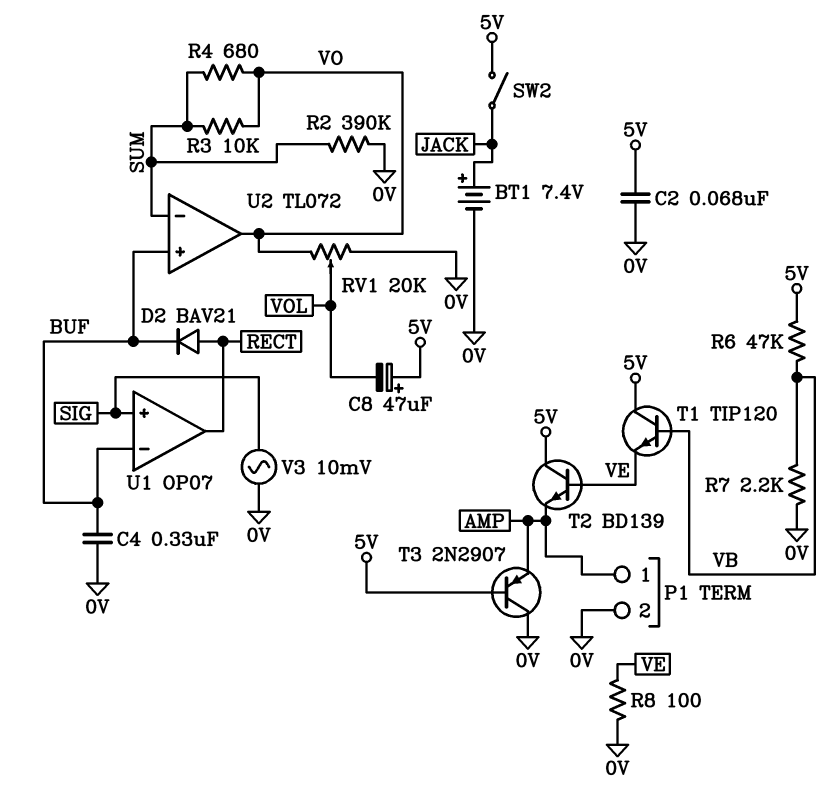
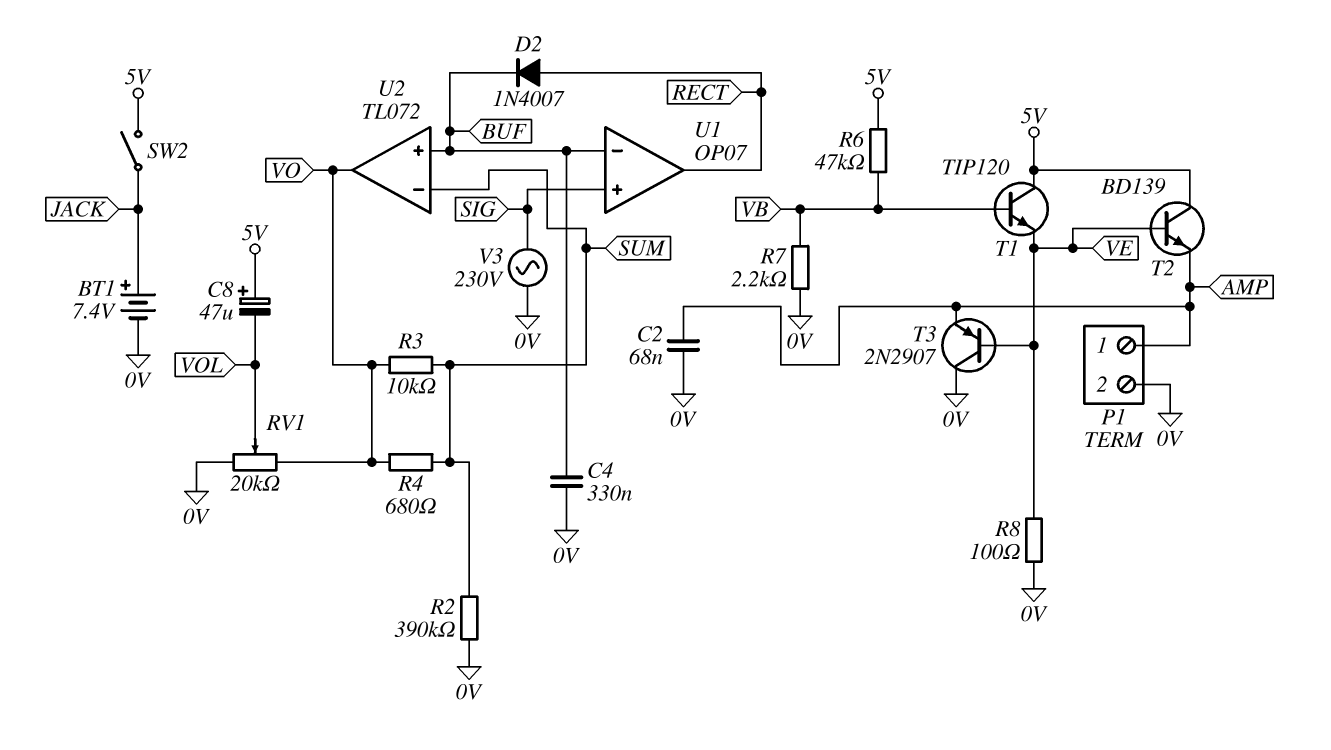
C2: 68nF (0V, 5V) -> 68nF (0V, AMP)
D2: diode BAV21 (A RECT, K BUF) -> diode 1N4007 (A RECT, K BUF)
T3: PNP 2N2907 (B 5V, C 0V, E AMP) -> PNP 2N2907 (B VE, C 0V, E AMP)
V3: AC 10mV (0V, SIG) -> AC 230V (0V, SIG)

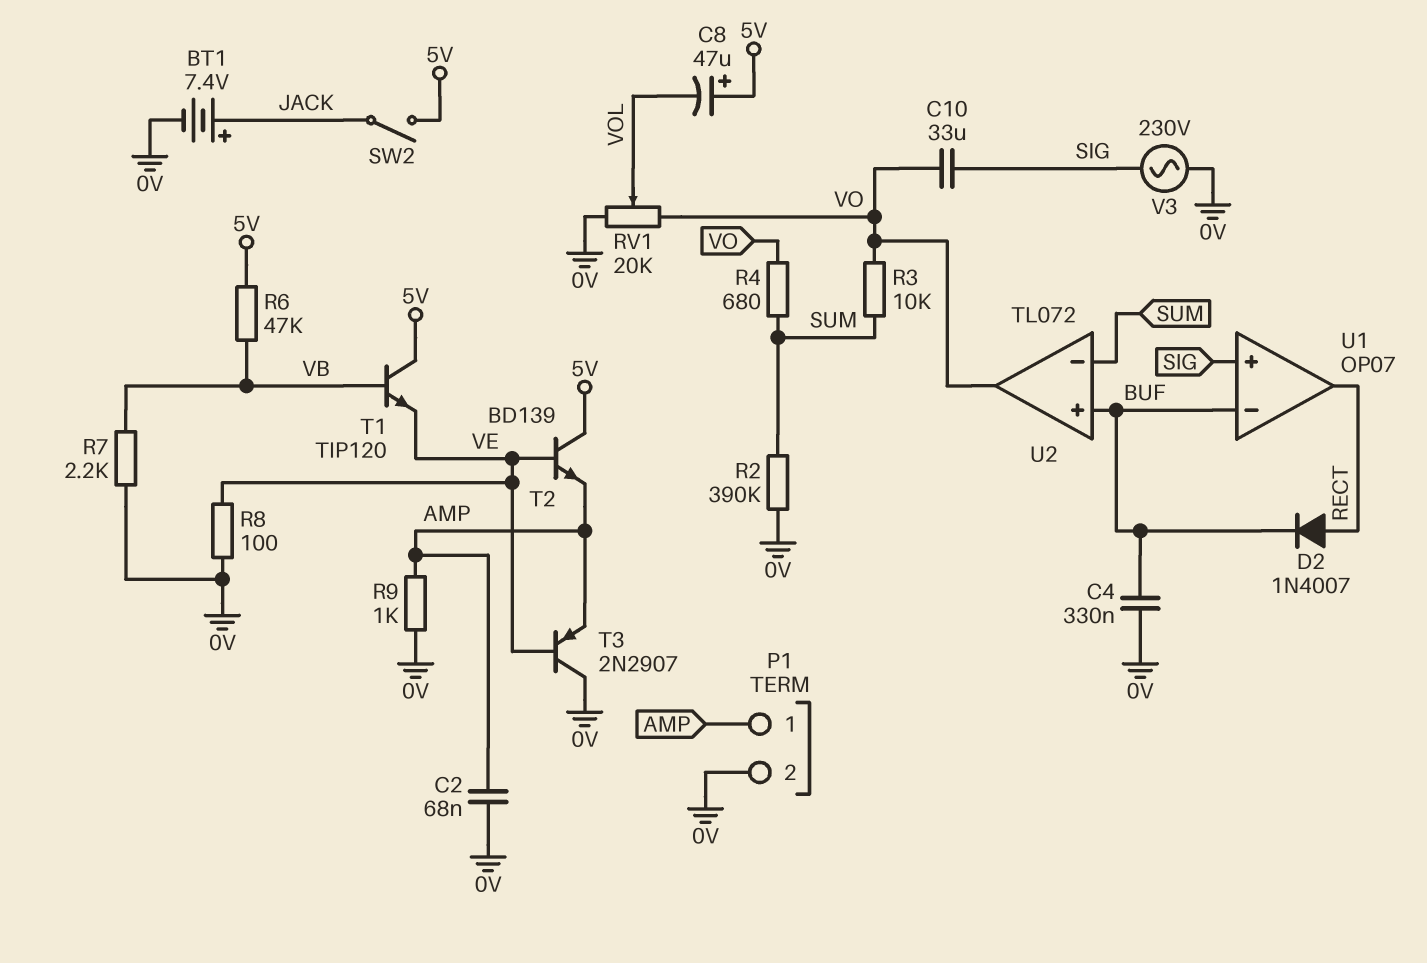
C10: none -> 33uF (SIG, VO)
R9: none -> 1k (0V, AMP)

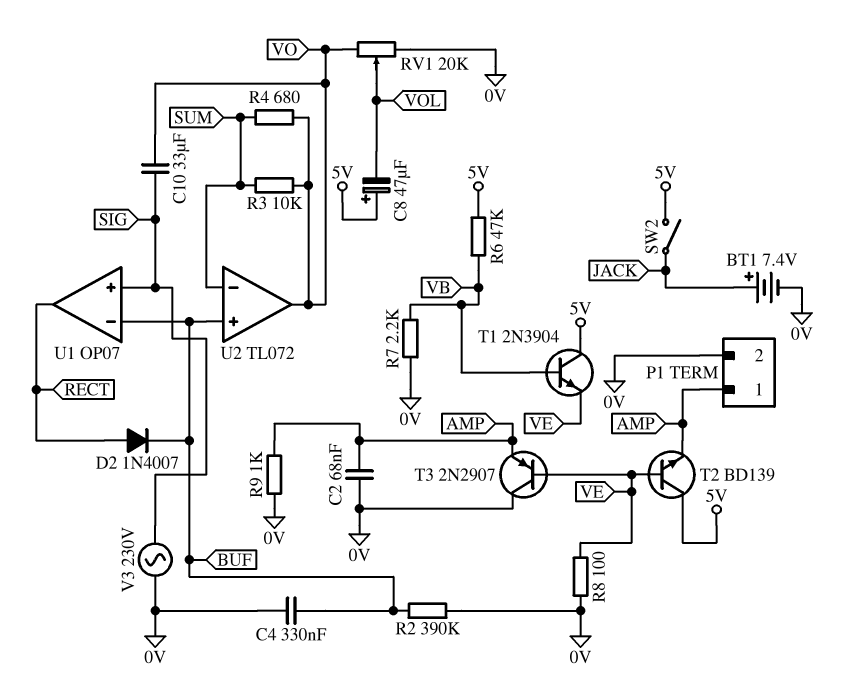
R2: 390k (0V, SUM) -> 390k (0V, BUF)
T1: NPN TIP120 (B VB, C 5V, E VE) -> NPN 2N3904 (B VB, C 5V, E VE)

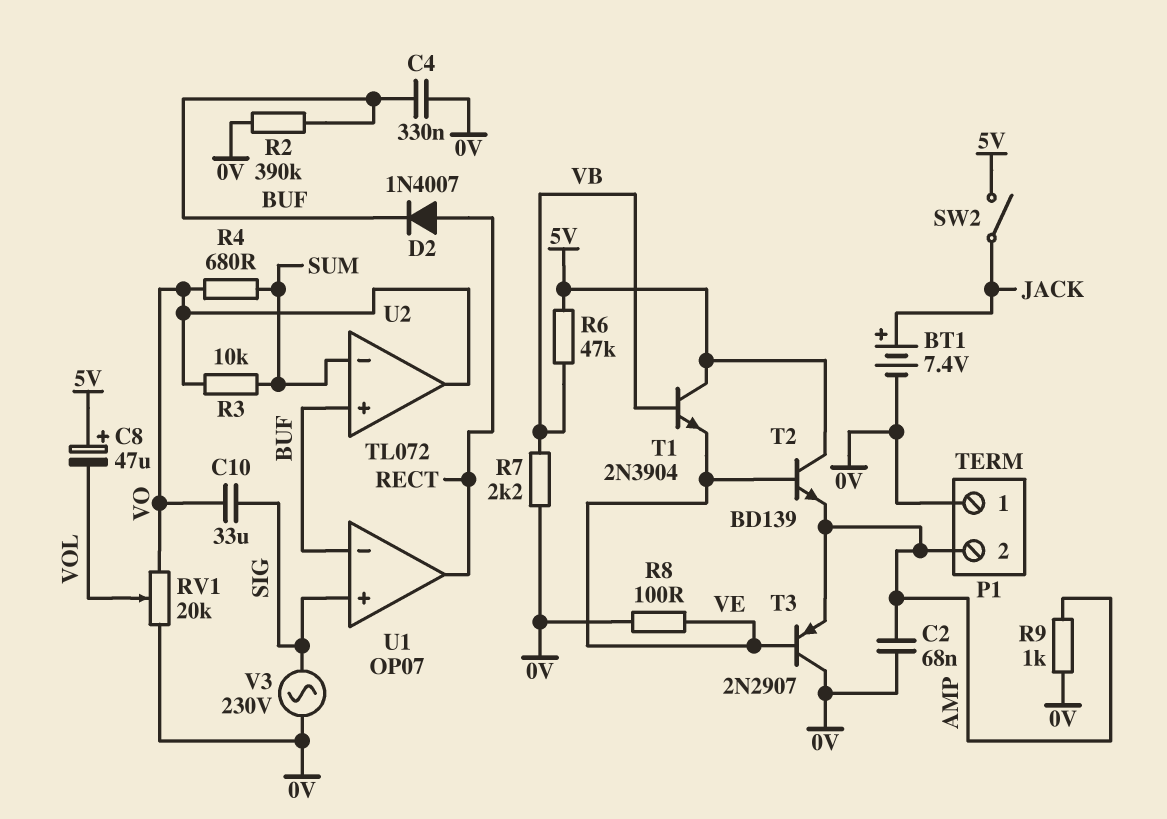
P1 pin 1: AMP -> 0V
P1 pin 2: 0V -> AMP

